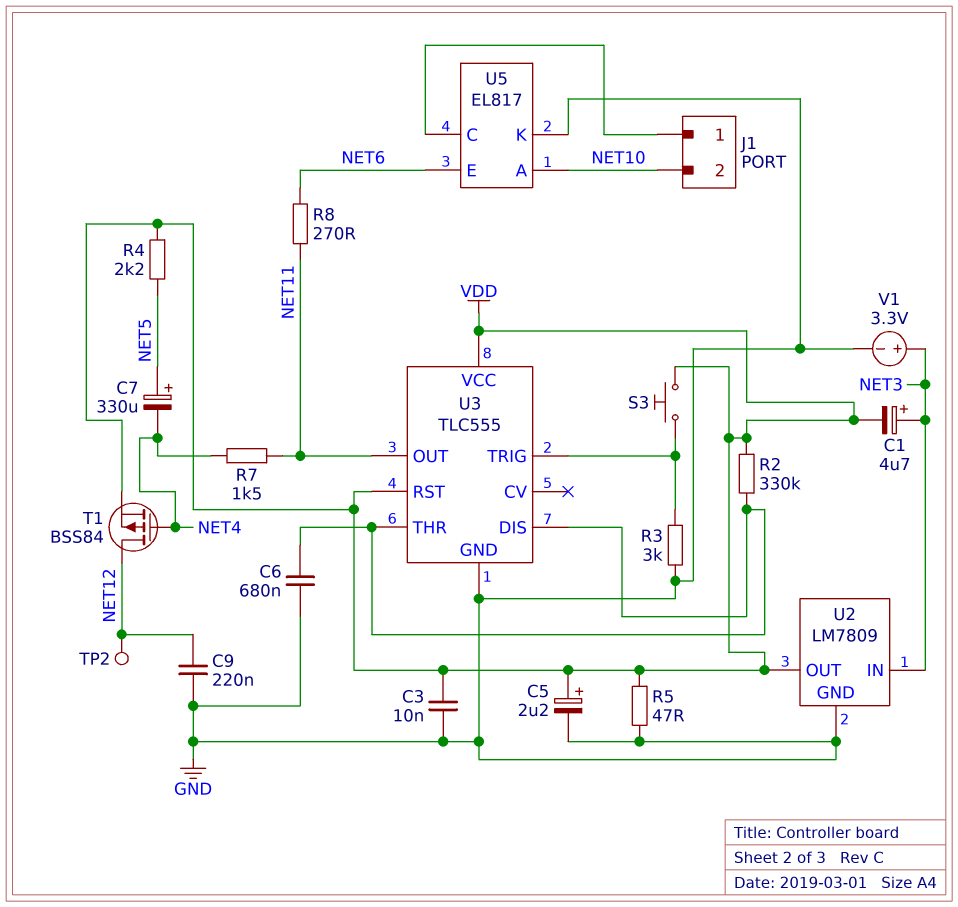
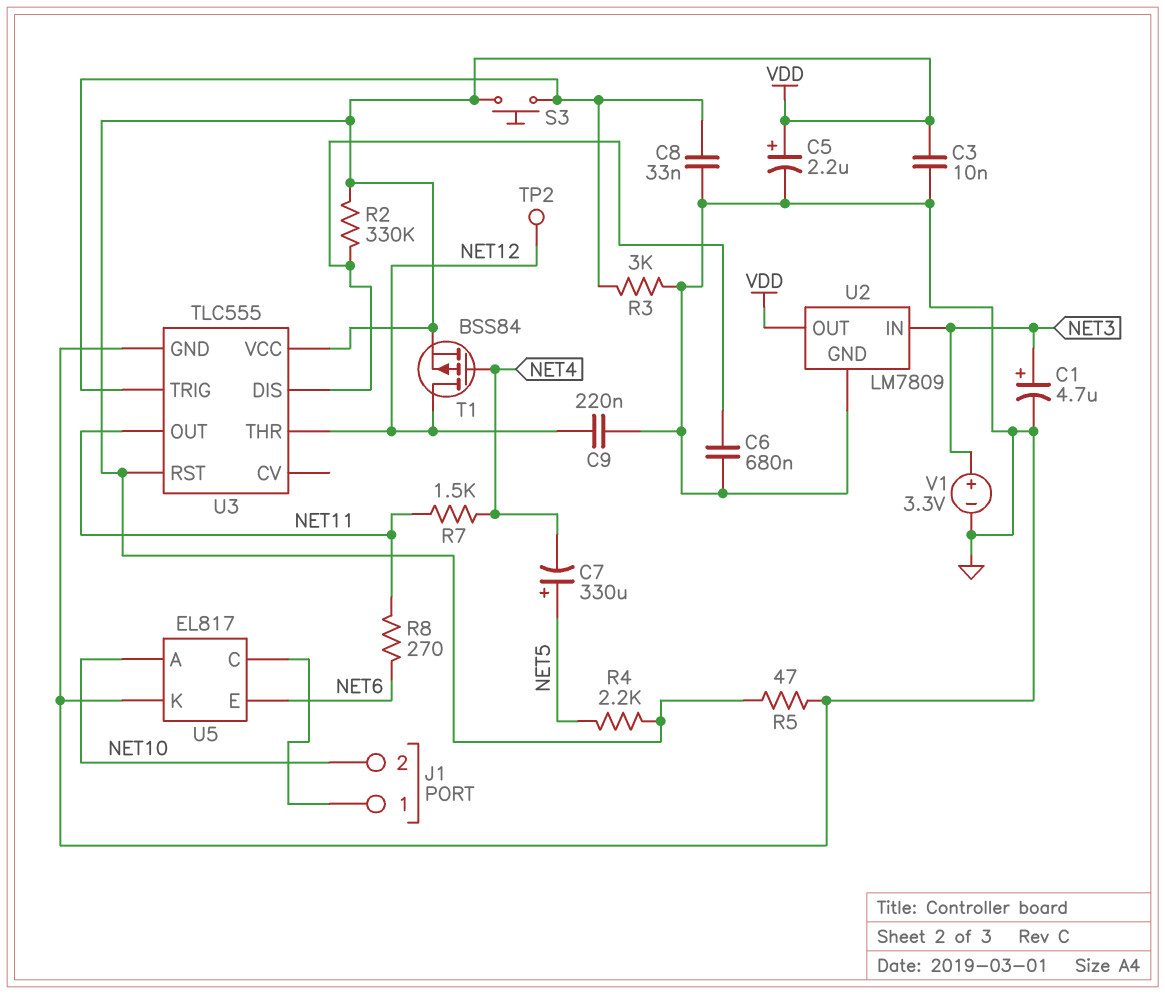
C1: 4.7uF (plus NET3, minus VDD) -> 4.7uF (plus NET3, minus GND)
C8: none -> 33nF (GND, U3/TRIG)
U3 pin THR: U3/DIS -> NET12

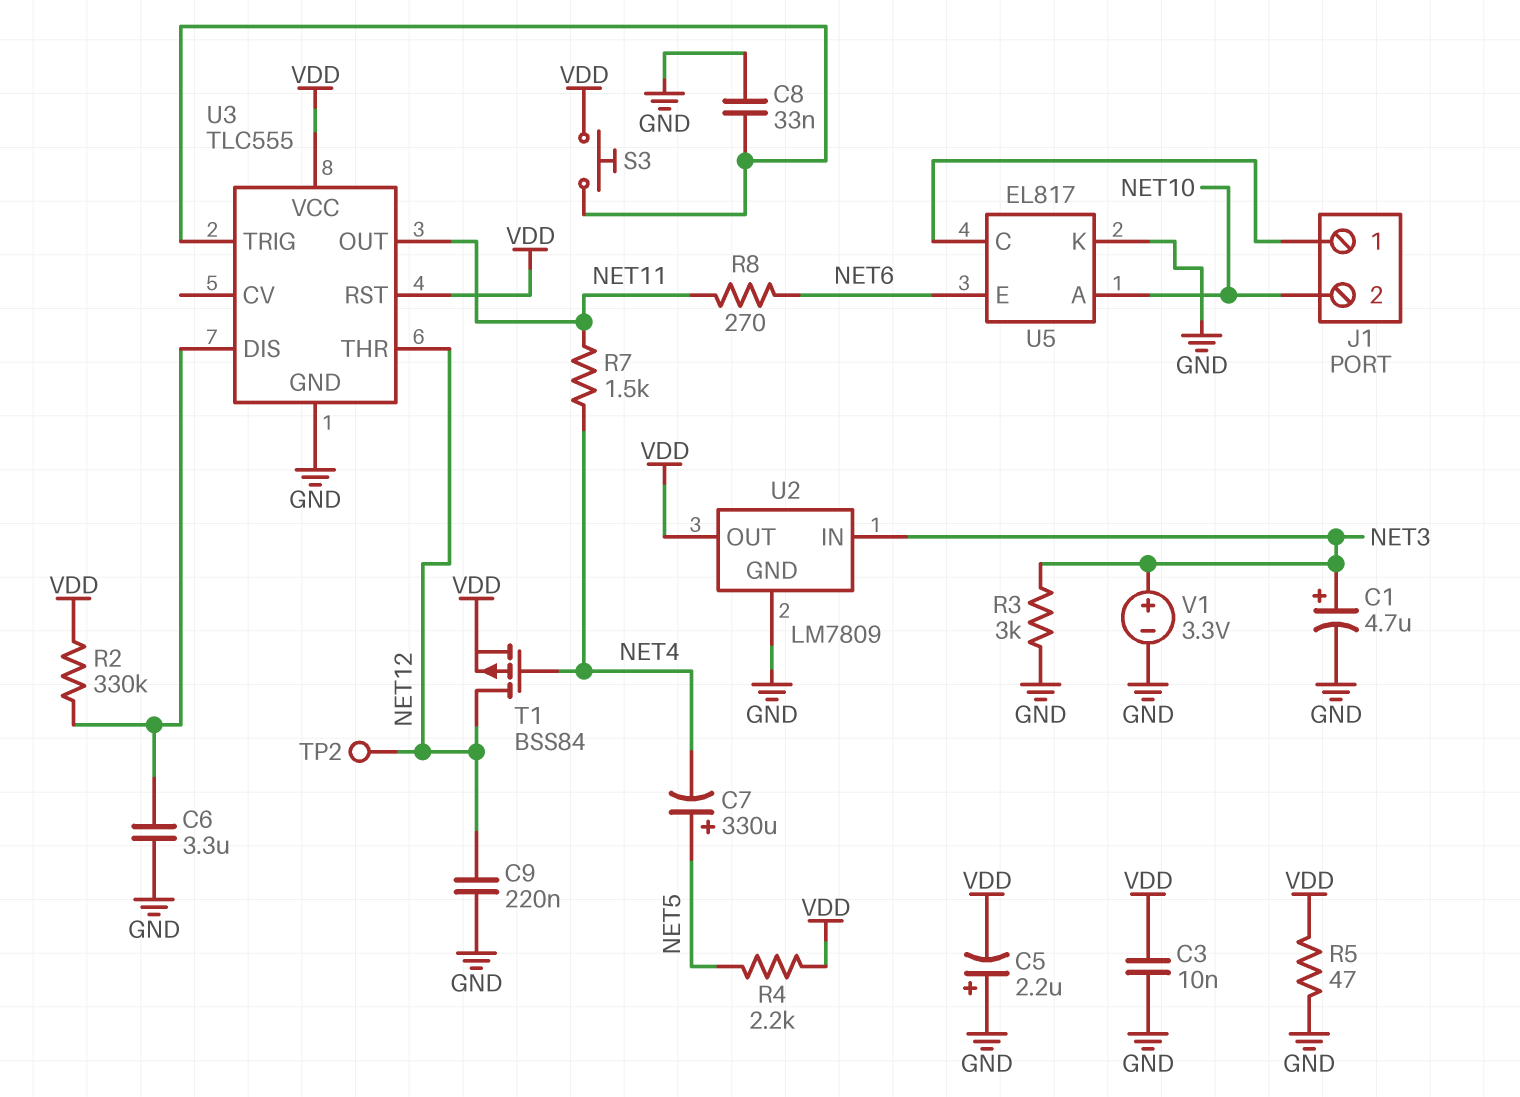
C5: 2.2uF (plus VDD, minus GND) -> 2.2uF (plus GND, minus VDD)
C6: 680nF (GND, U3/DIS) -> 3.3uF (GND, U3/DIS)
R3: 3k (GND, U3/TRIG) -> 3k (GND, NET3)

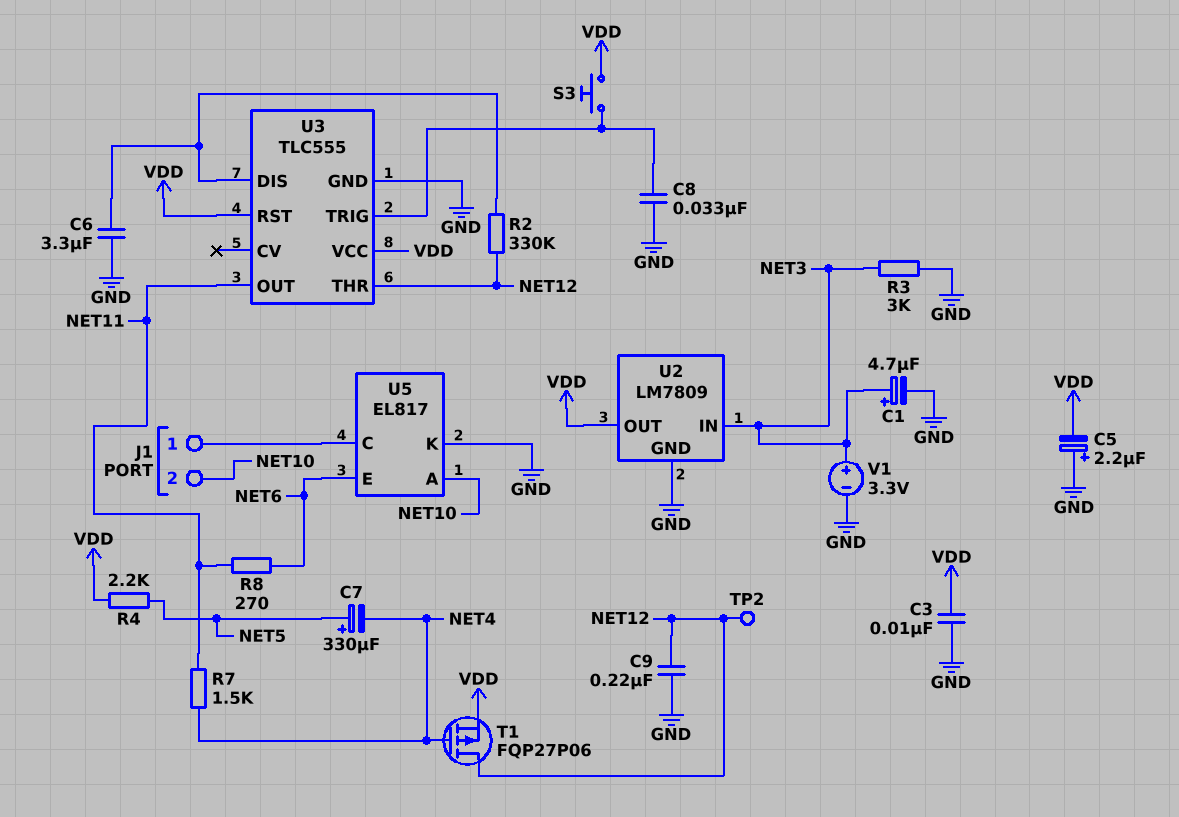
R2: 330k (U3/DIS, VDD) -> 330k (NET12, U3/DIS)
R5: 47 (GND, VDD) -> none
T1: PMOS BSS84 (G NET4, D NET12, S VDD) -> PMOS FQP27P06 (G NET4, D NET12, S VDD)

